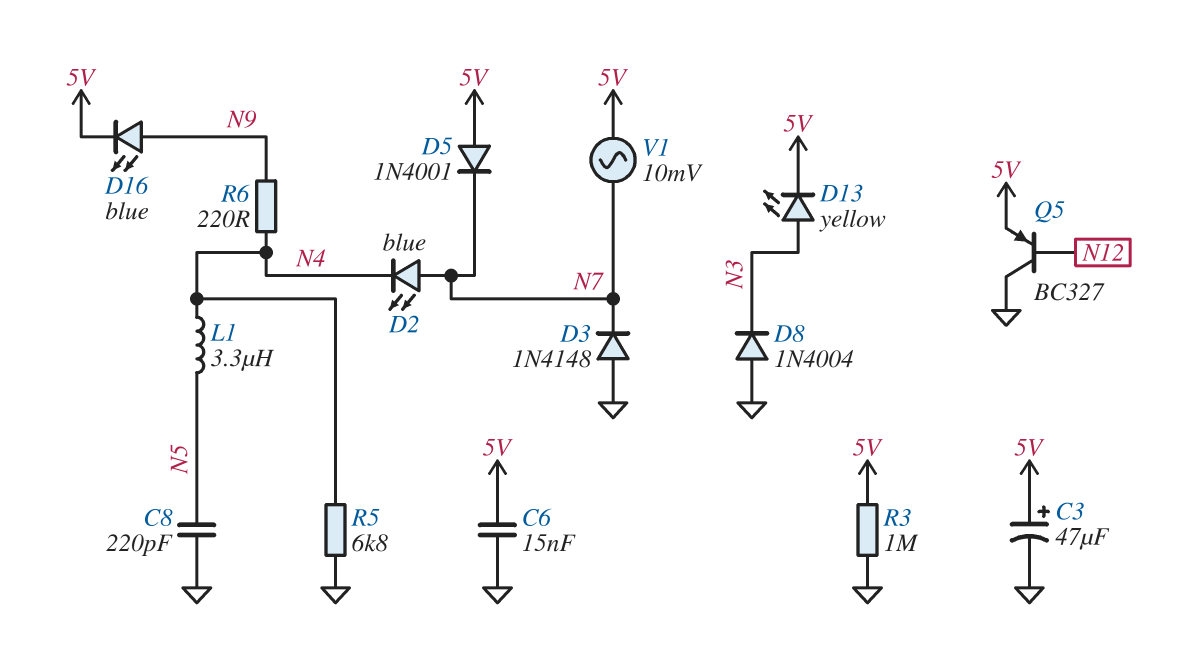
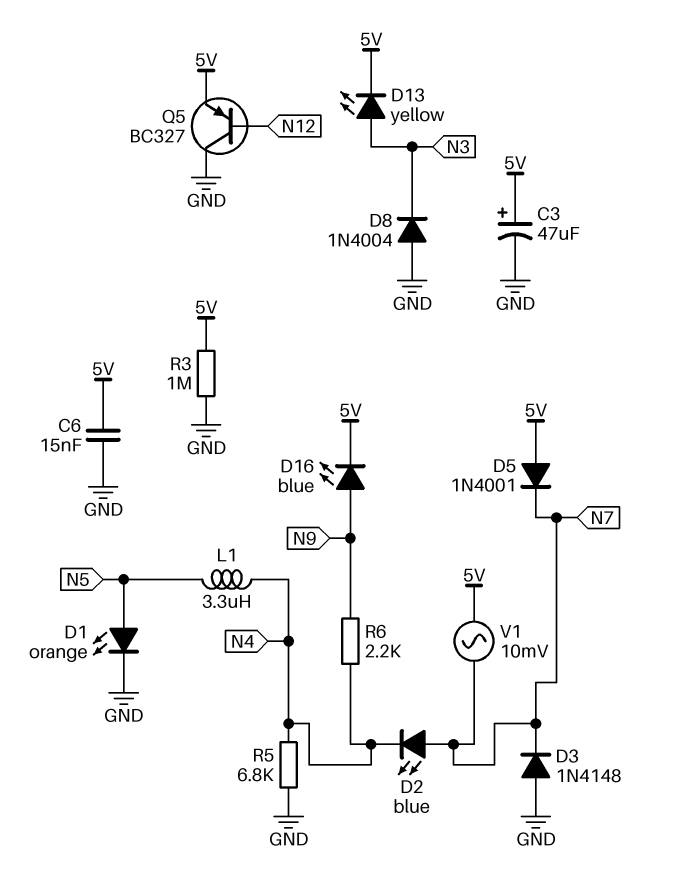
C8: 220pF (GND, N5) -> none
D1: none -> LED orange (A N5, K GND)
R6: 220 (N4, N9) -> 2.2k (N4, N9)

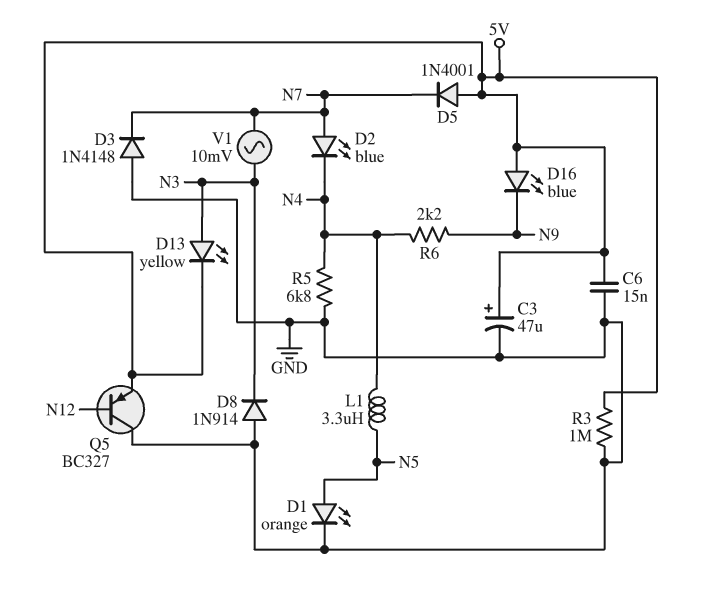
D8: diode 1N4004 (A GND, K N3) -> diode 1N914 (A GND, K N3)
D16: LED blue (A N9, K 5V) -> LED blue (A 5V, K N9)
V1: AC 10mV (5V, N7) -> AC 10mV (N3, N7)

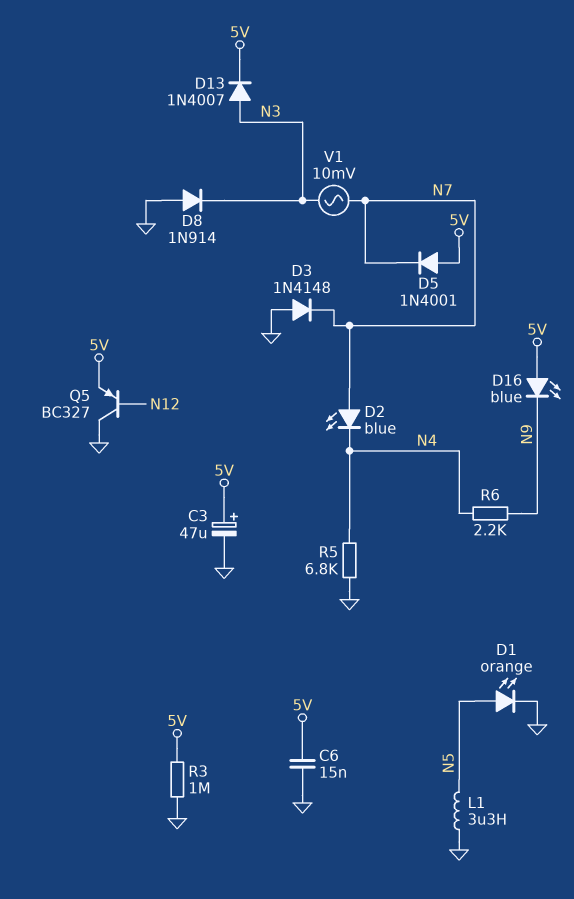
D13: LED yellow (A N3, K 5V) -> diode 1N4007 (A N3, K 5V)
L1: 3.3uH (N4, N5) -> 3.3uH (GND, N5)

